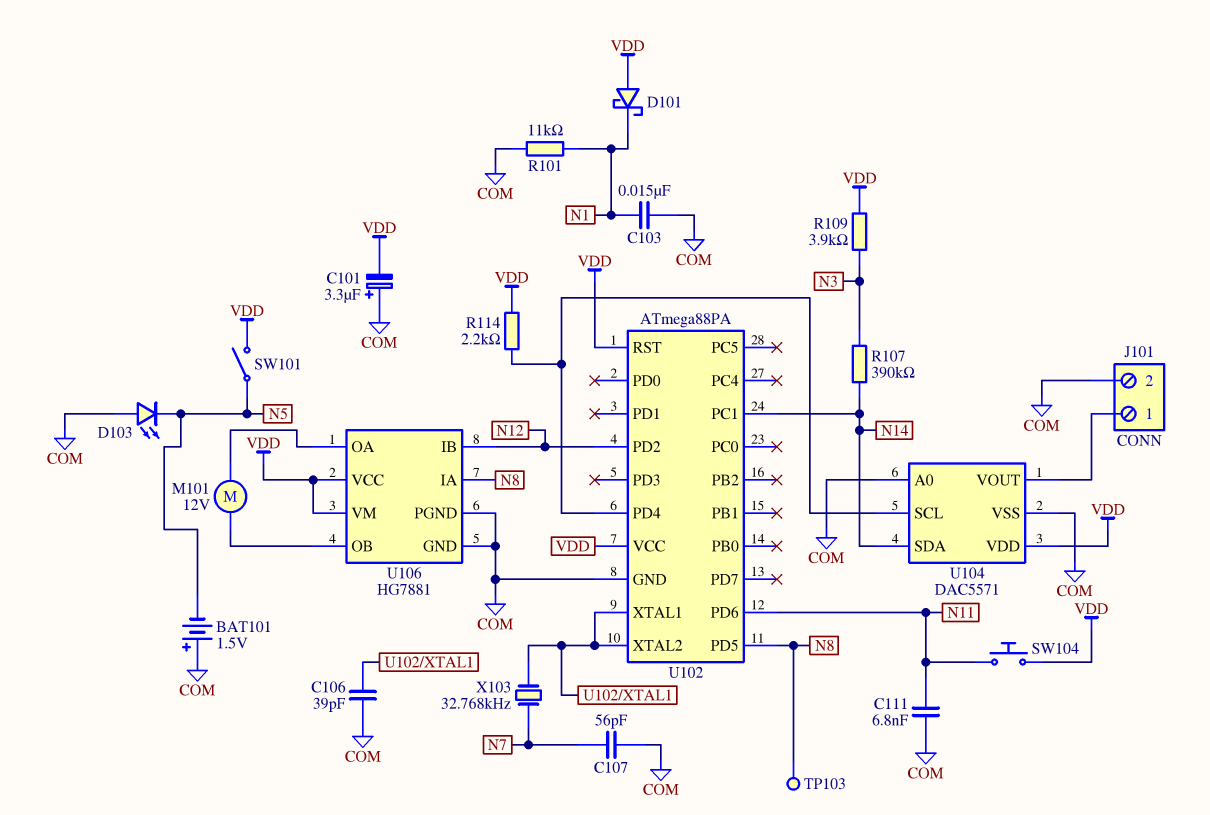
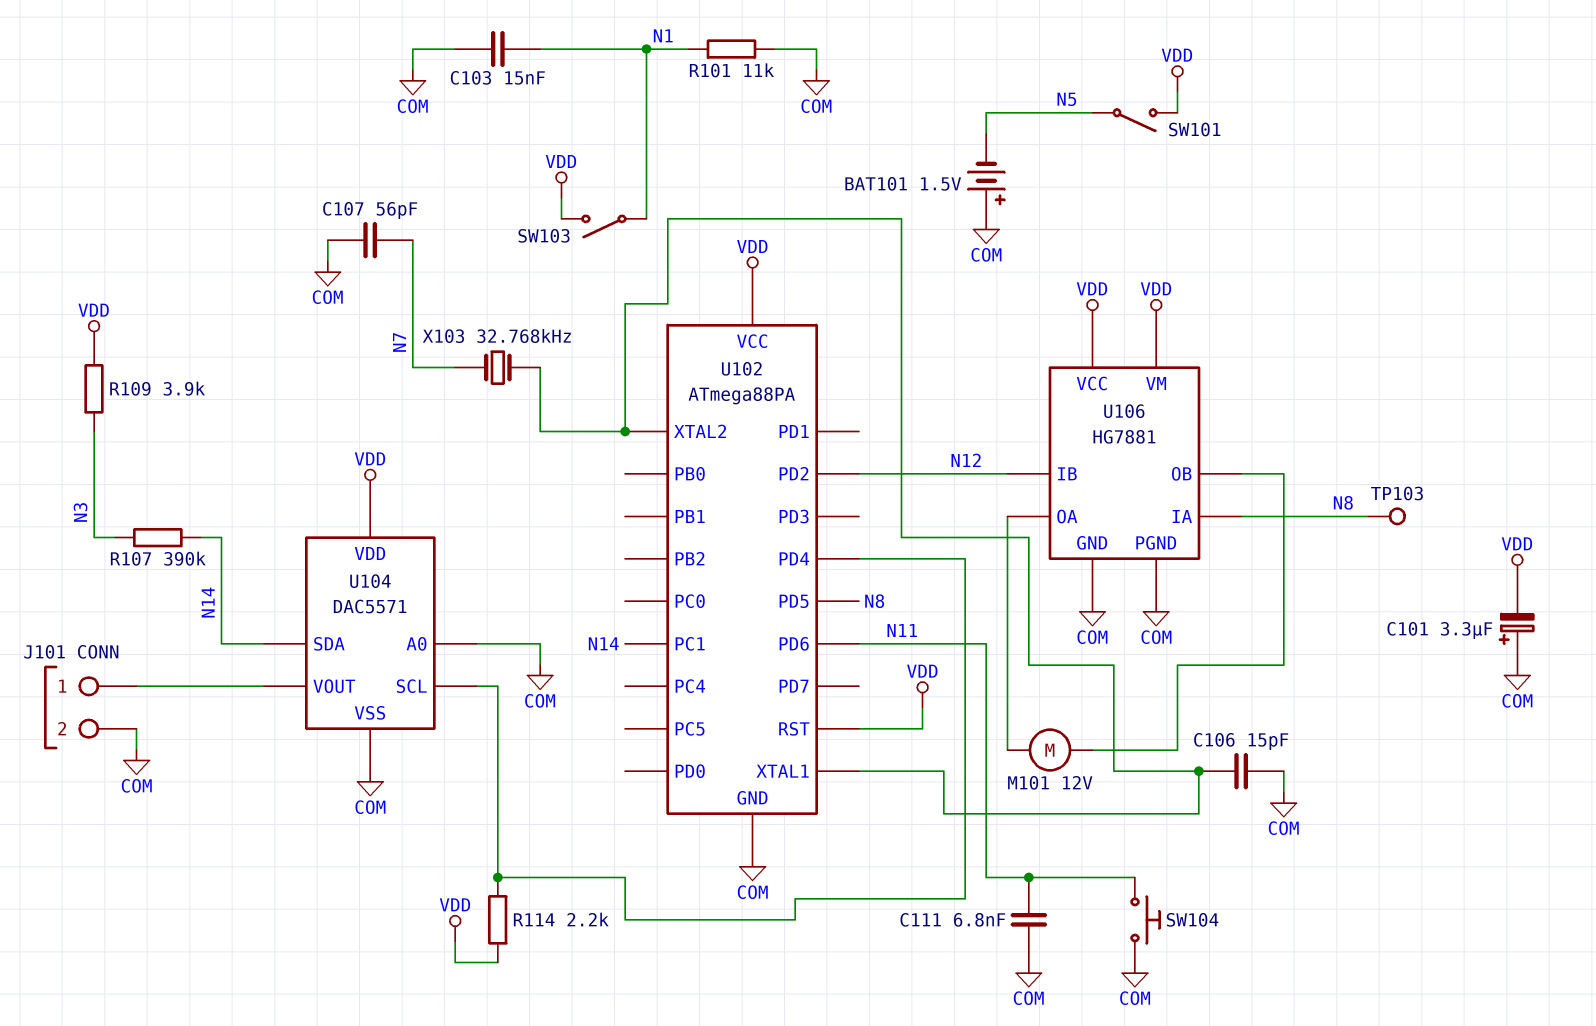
C106: 39pF (COM, U102/XTAL1) -> 15pF (COM, U102/XTAL1)
D101: schottky (A VDD, K N1) -> none
D103: LED (A COM, K N5) -> none
SW103: none -> switch (N1, VDD)
SW104: button (N11, VDD) -> button (COM, N11)

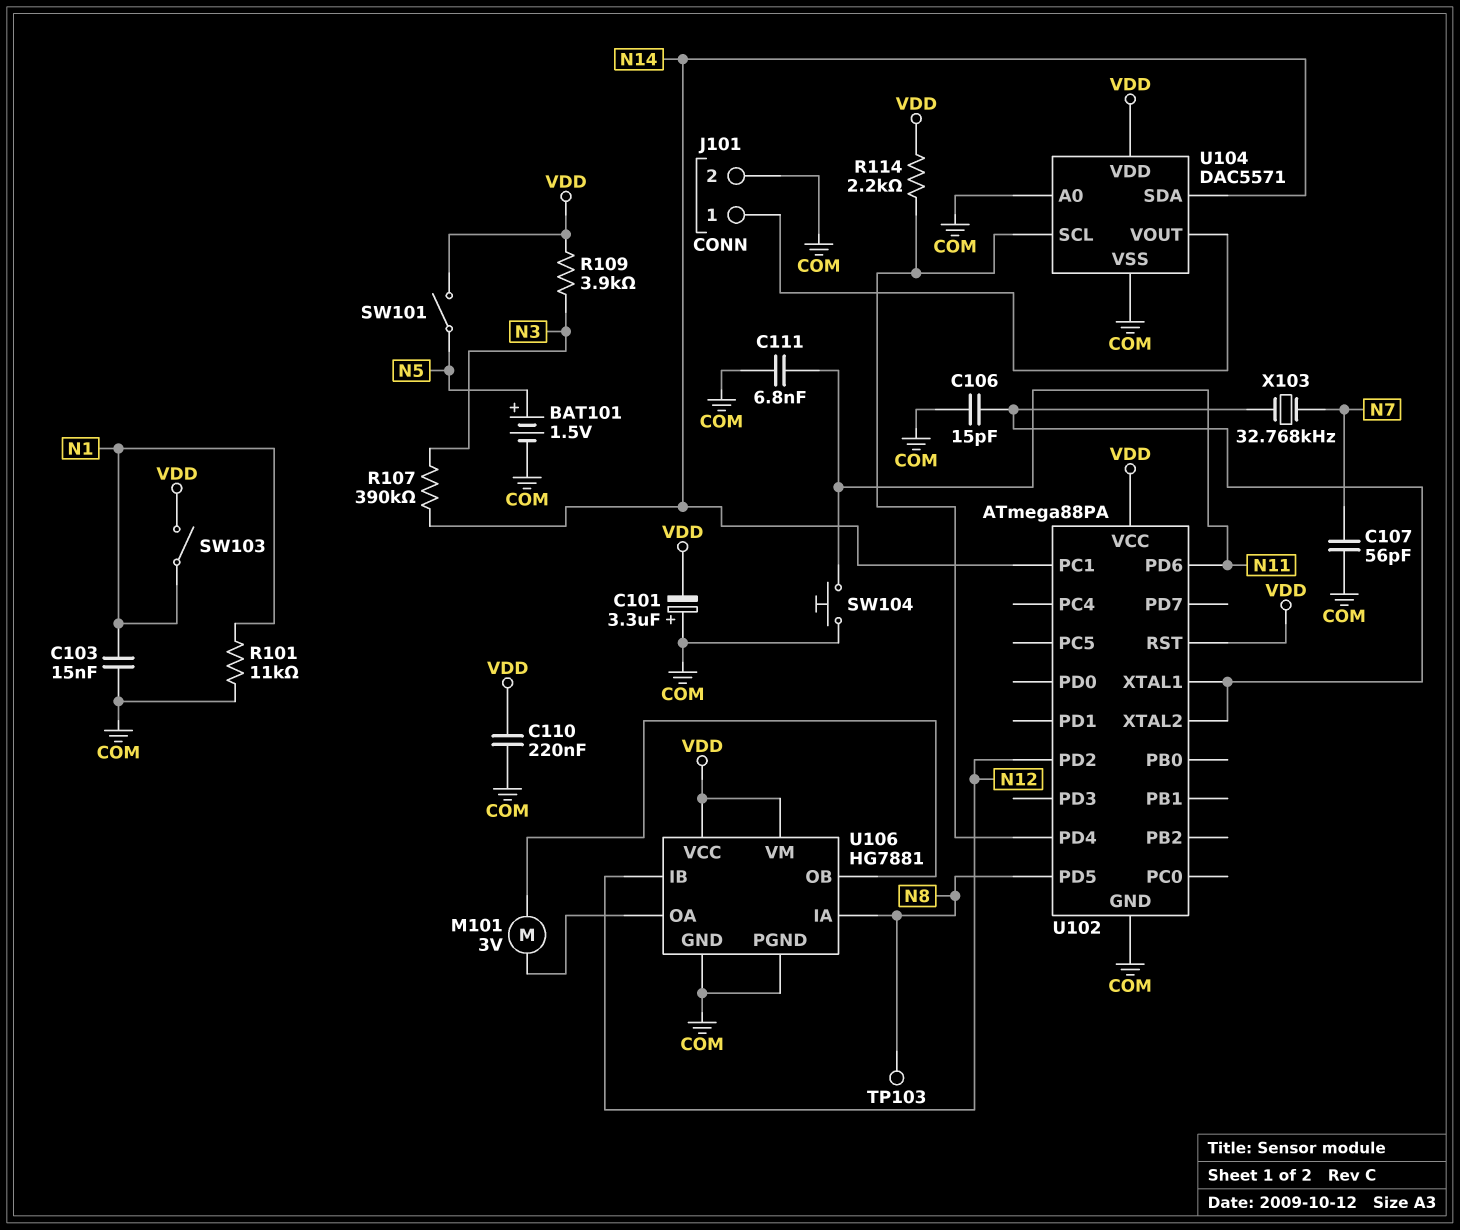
BAT101: 1.5V (plus COM, minus N5) -> 1.5V (plus N5, minus COM)
C110: none -> 220nF (COM, VDD)
M101: motor 12V (U106/OA, U106/OB) -> motor 3V (U106/OA, U106/OB)

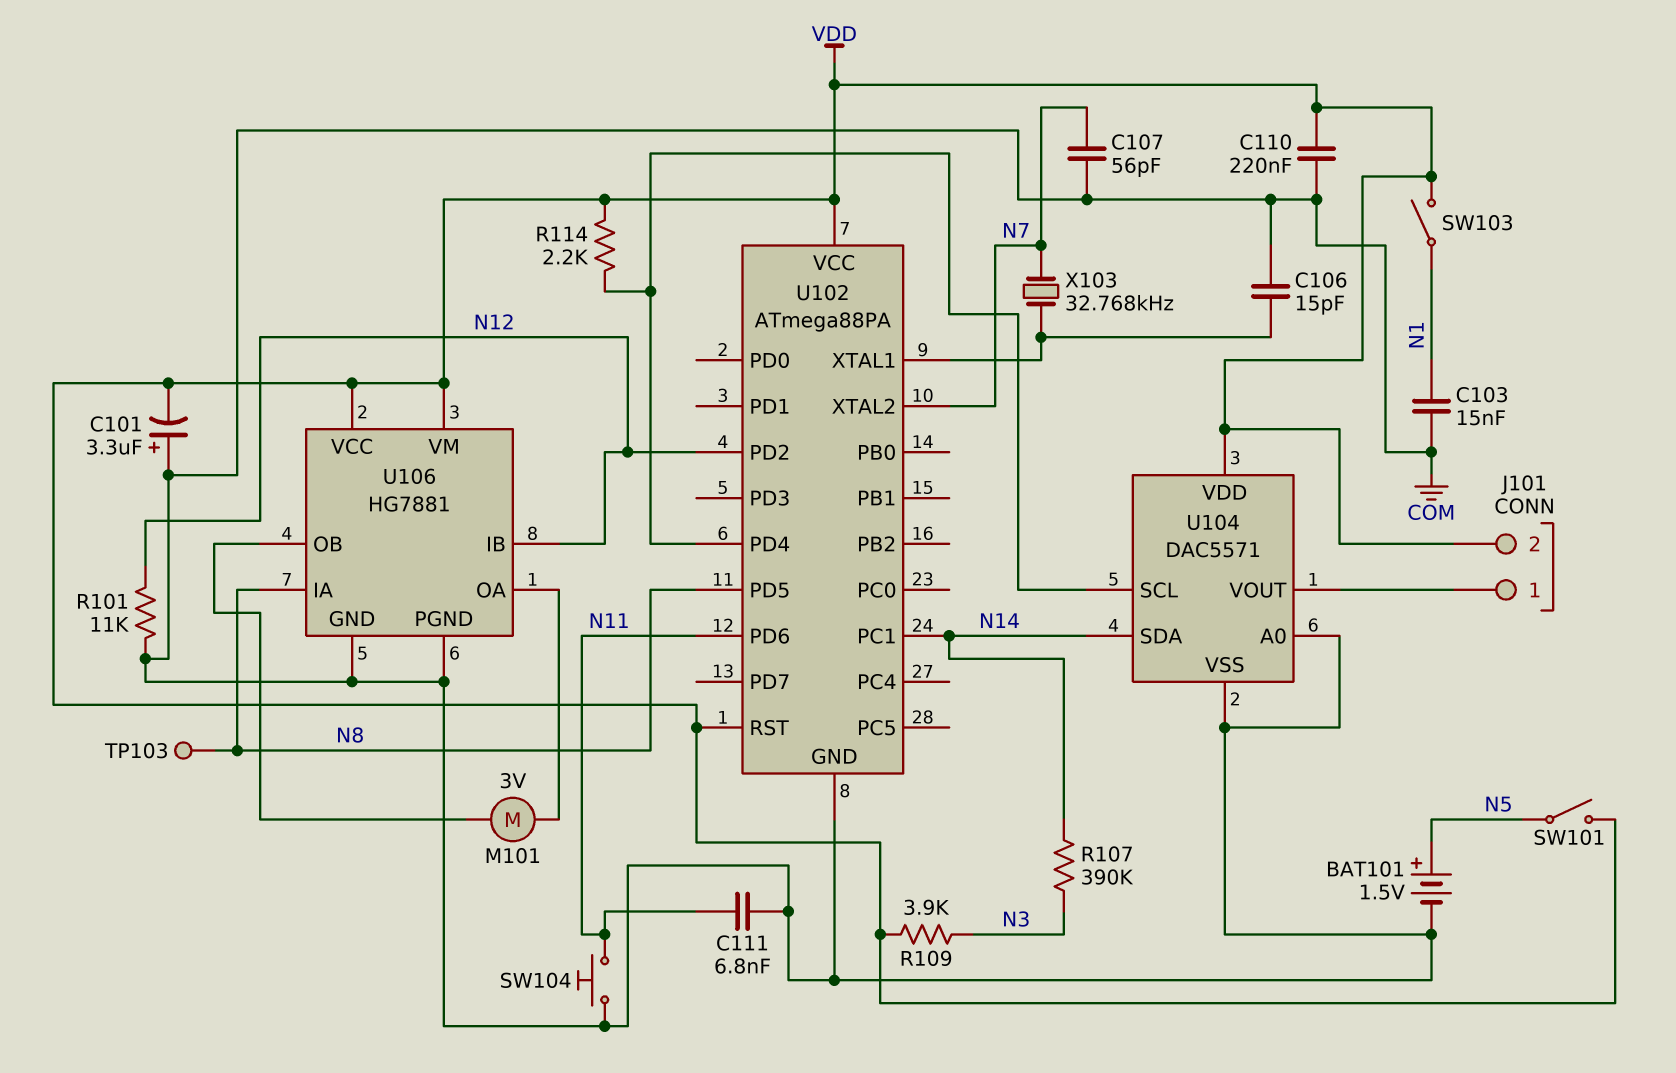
J101 pin 2: COM -> VDD
R101: 11k (COM, N1) -> 11k (COM, N12)
U102 pin XTAL2: U102/XTAL1 -> N7

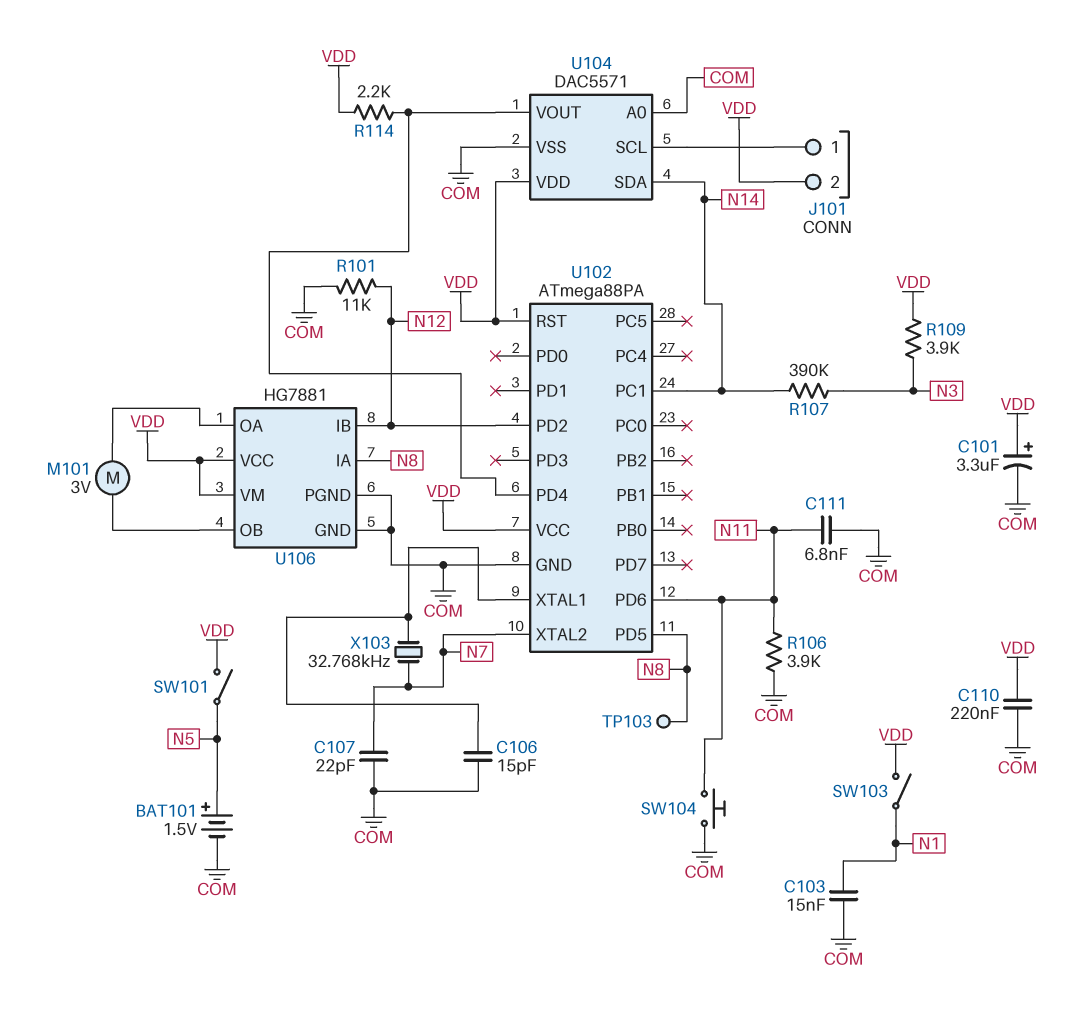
C101: 3.3uF (plus COM, minus VDD) -> 3.3uF (plus VDD, minus COM)
C107: 56pF (COM, N7) -> 22pF (COM, N7)
R106: none -> 3.9k (COM, N11)
U104 pin SCL: U102/PD4 -> J101/1
U104 pin VOUT: J101/1 -> U102/PD4

